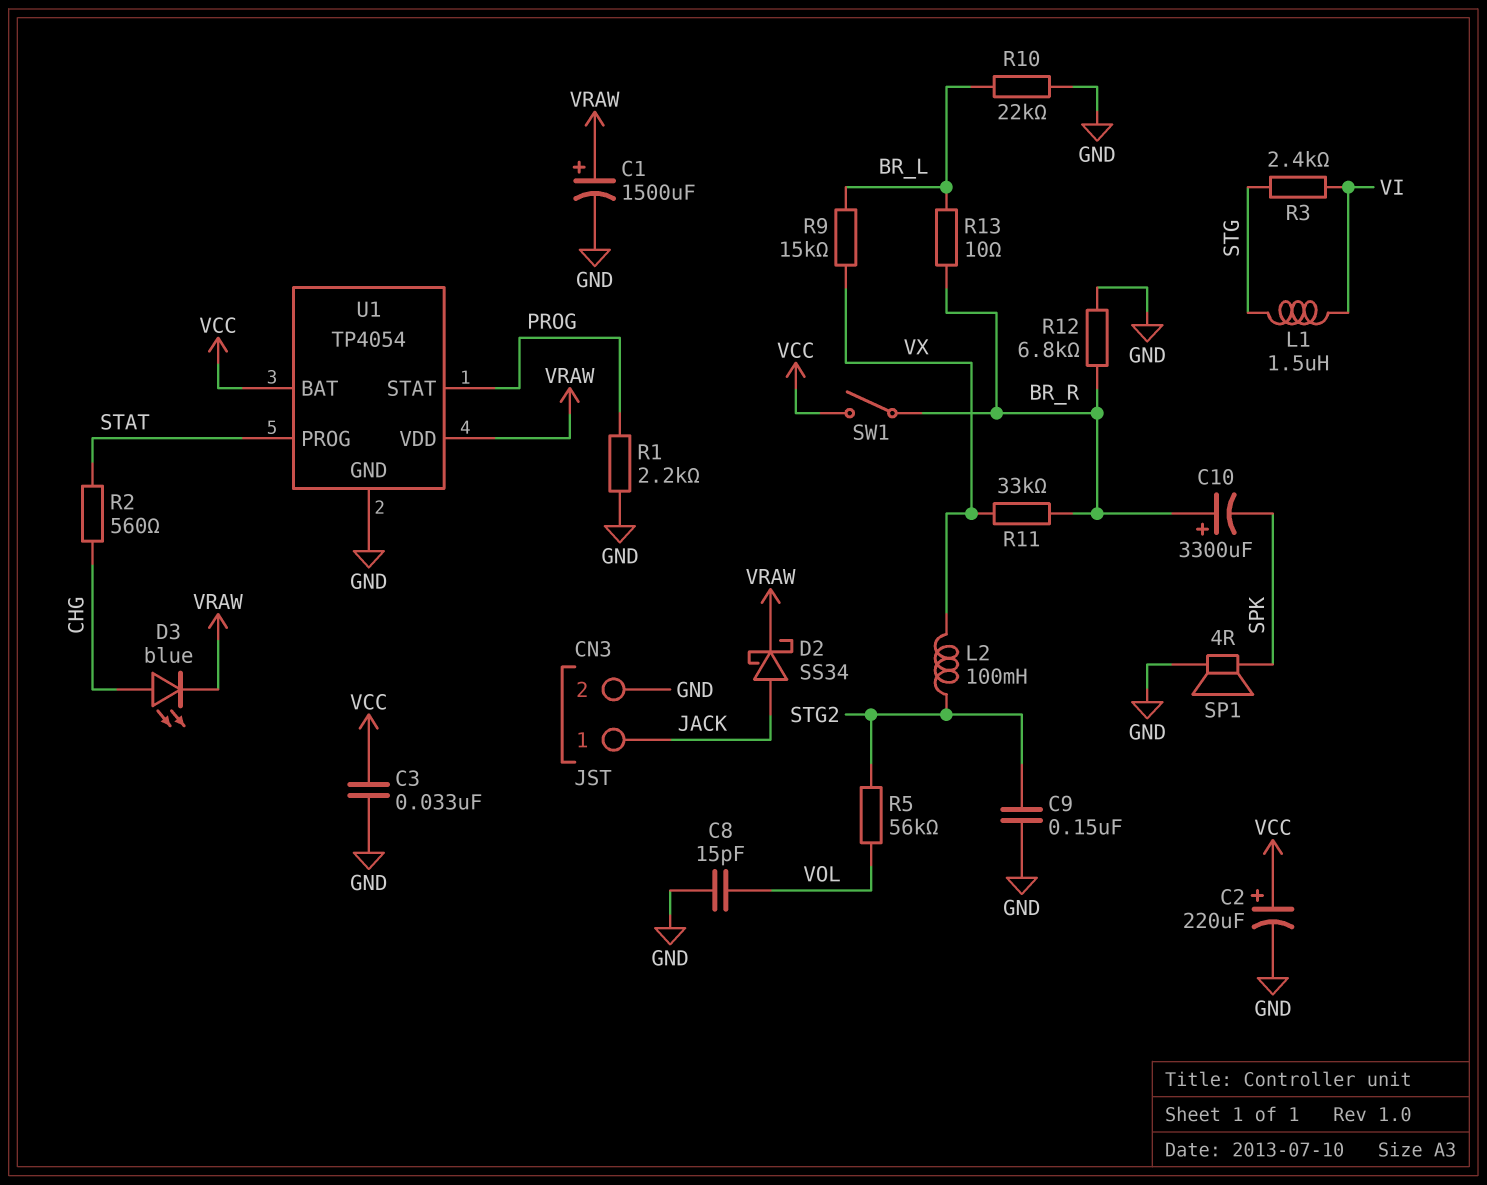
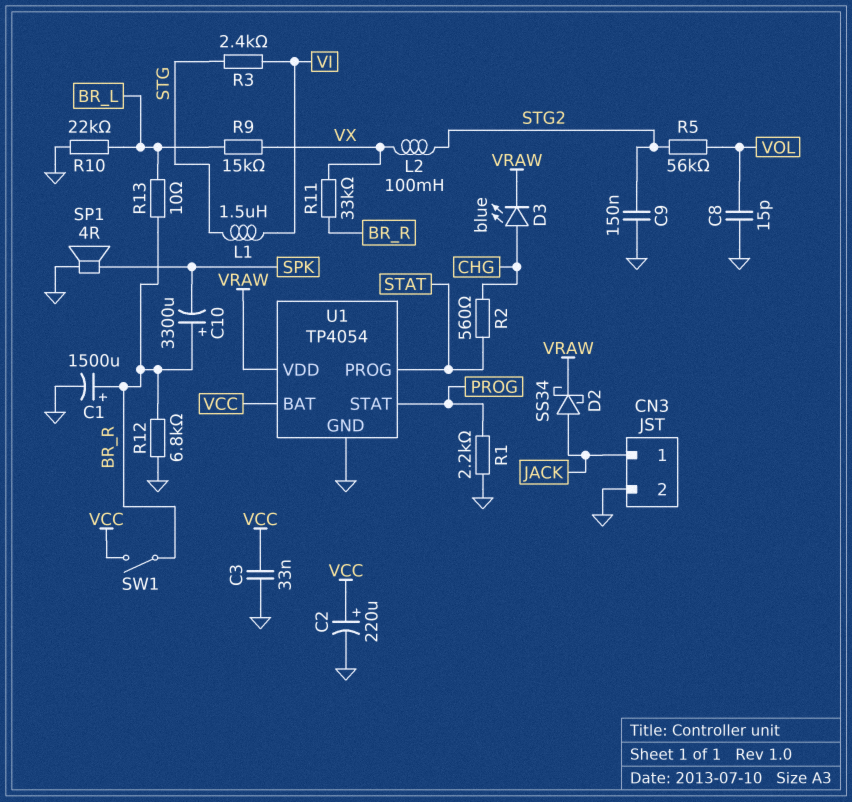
C1: 1500uF (plus VRAW, minus GND) -> 1500uF (plus BR_R, minus GND)

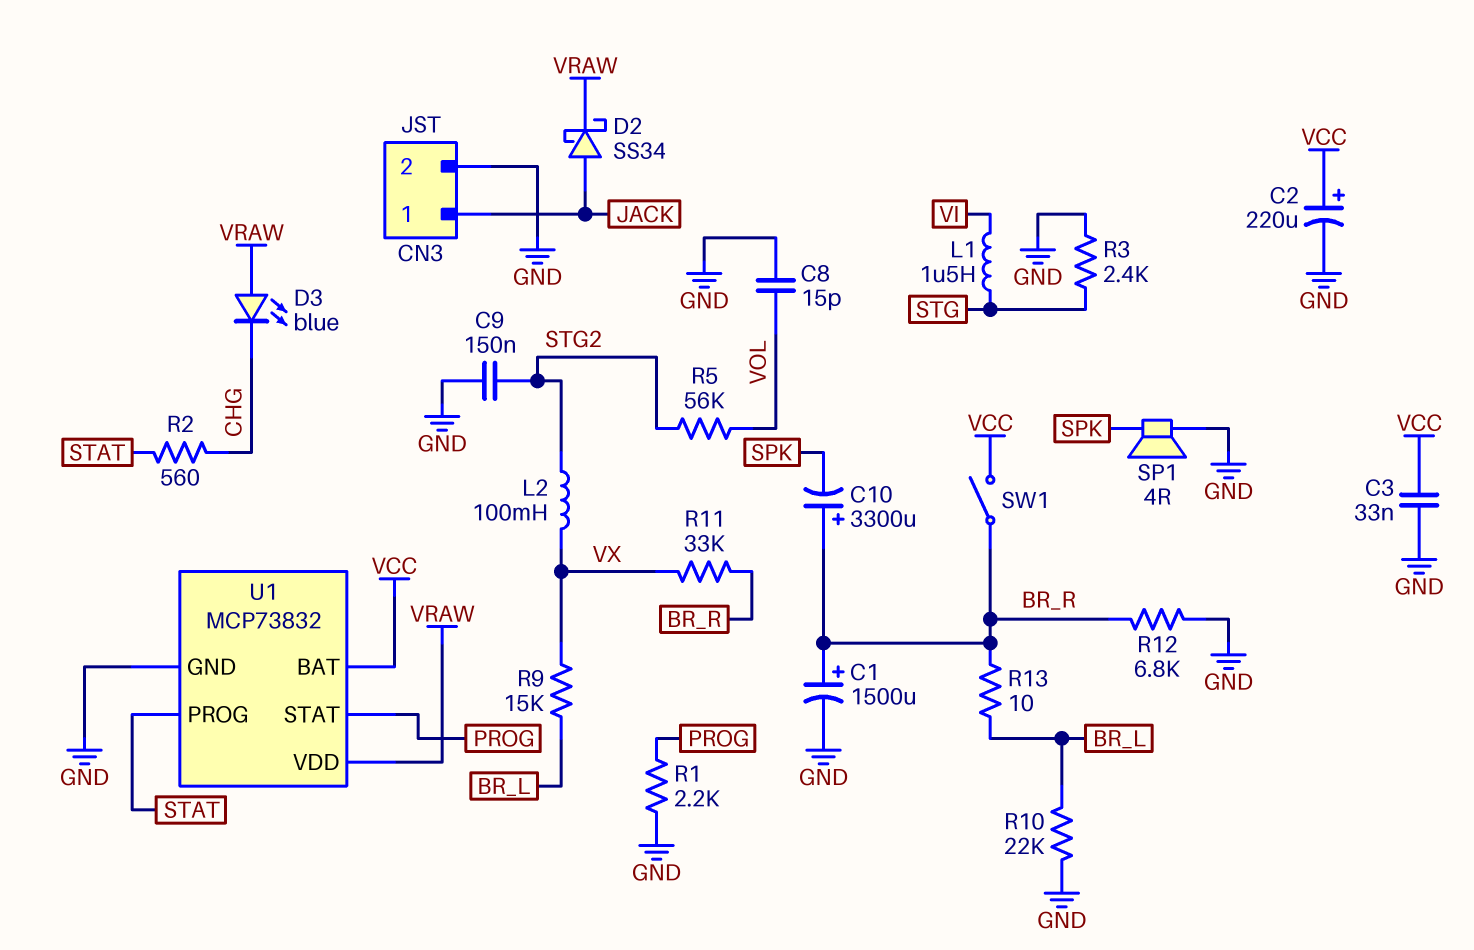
D3: LED blue (A CHG, K VRAW) -> LED blue (A VRAW, K CHG)
R3: 2.4k (STG, VI) -> 2.4k (GND, STG)
U1: TP4054 -> MCP73832

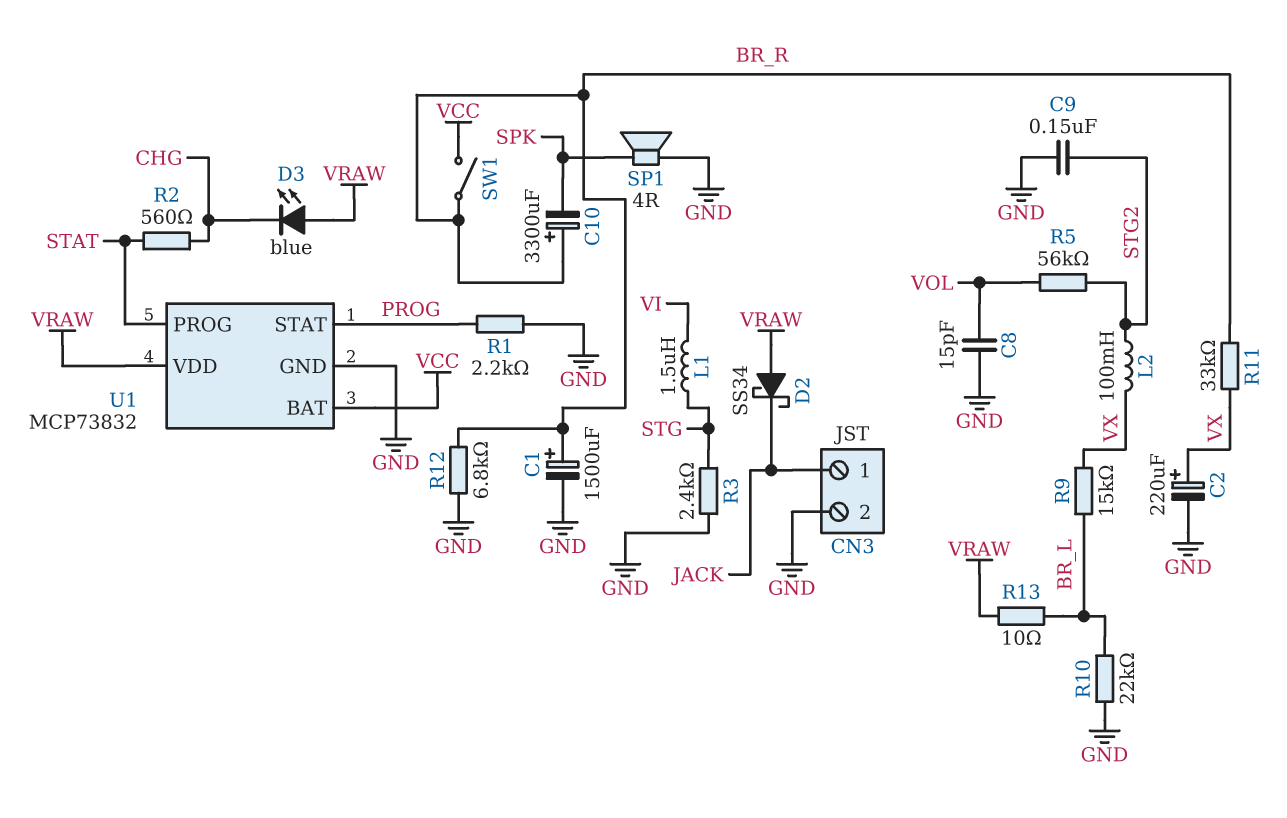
C2: 220uF (plus VCC, minus GND) -> 220uF (plus VX, minus GND)
C3: 33nF (GND, VCC) -> none
D2: schottky SS34 (A JACK, K VRAW) -> schottky SS34 (A VRAW, K JACK)
R13: 10 (BR_L, BR_R) -> 10 (BR_L, VRAW)

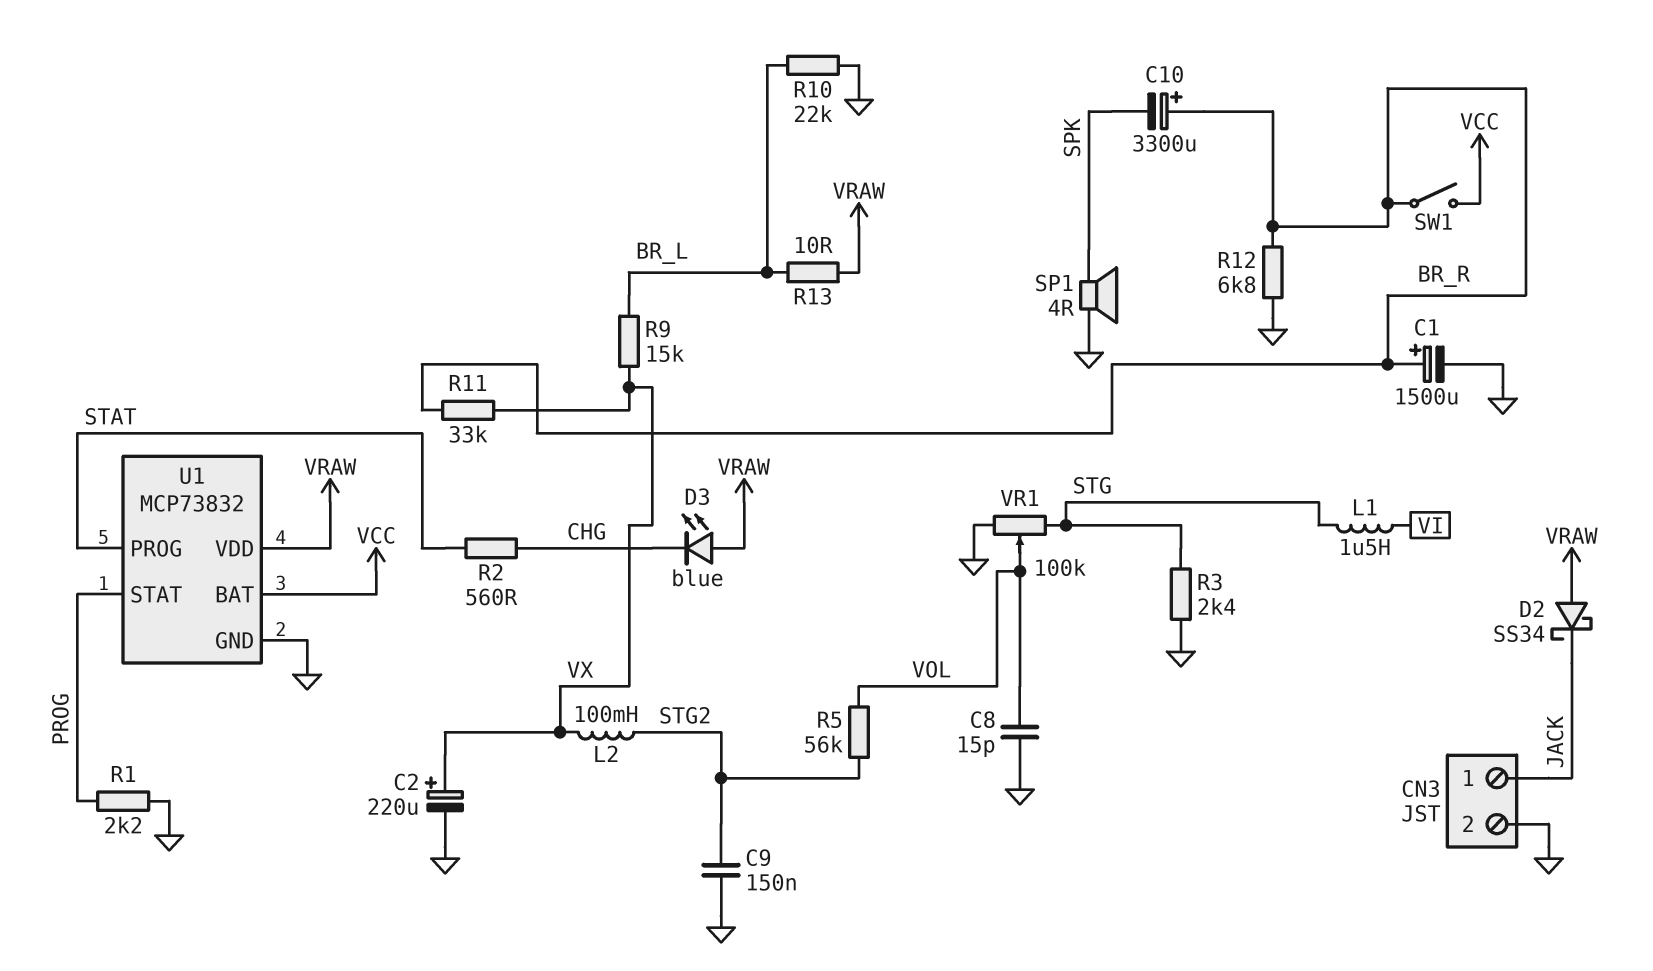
VR1: none -> 100k (GND, STG, wiper VOL)

